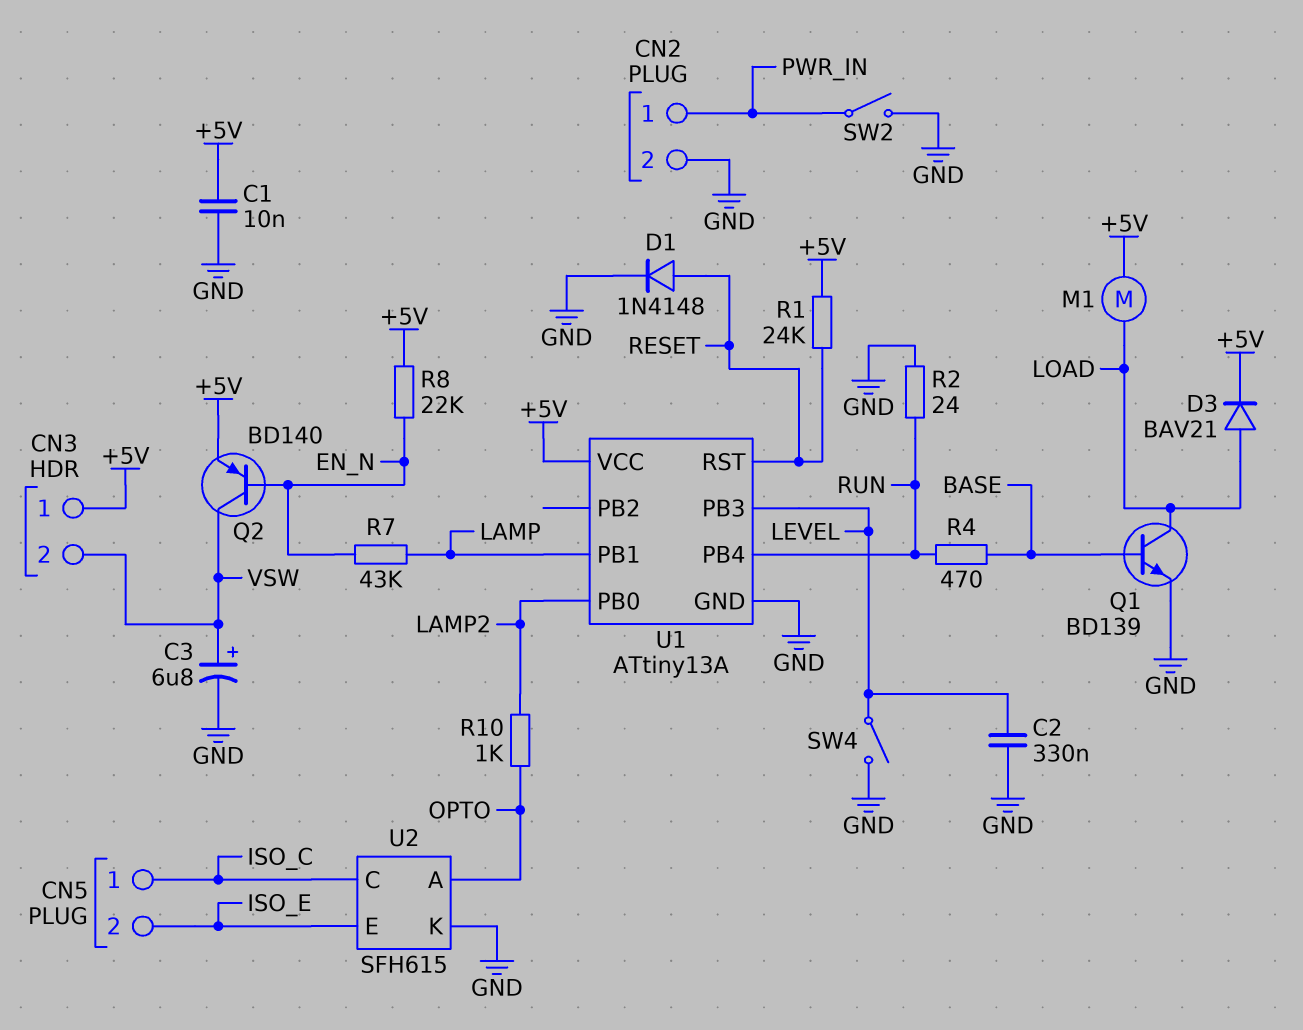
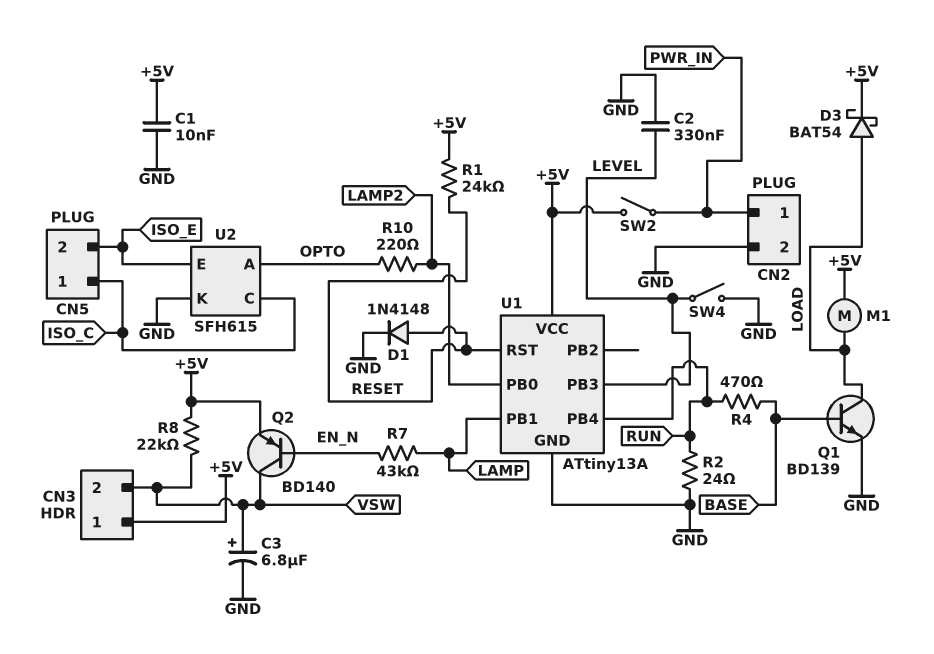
D3: diode BAV21 (A LOAD, K +5V) -> schottky BAT54 (A LOAD, K +5V)
R8: 22k (+5V, EN_N) -> 22k (+5V, VSW)
R10: 1k (LAMP2, OPTO) -> 220 (LAMP2, OPTO)
SW2: switch (GND, PWR_IN) -> switch (+5V, PWR_IN)

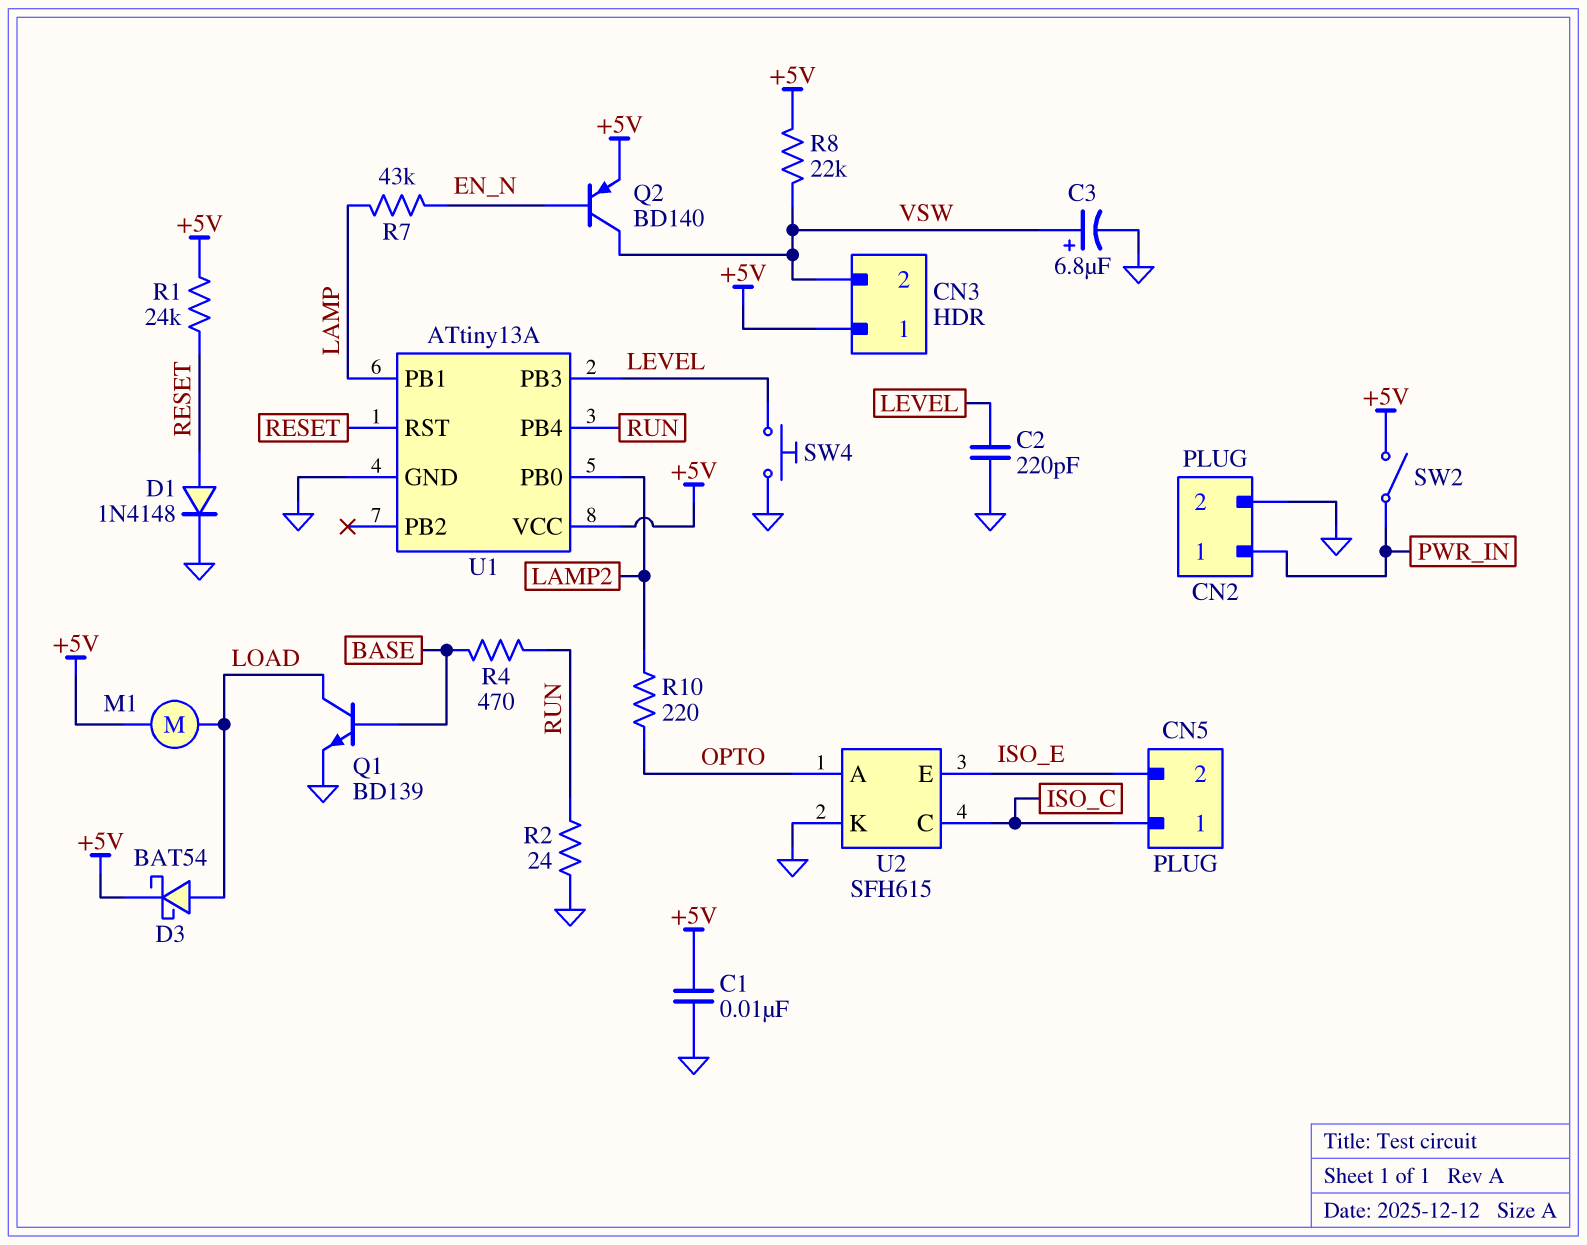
C2: 330nF (GND, LEVEL) -> 220pF (GND, LEVEL)
SW4: switch (GND, LEVEL) -> button (GND, LEVEL)

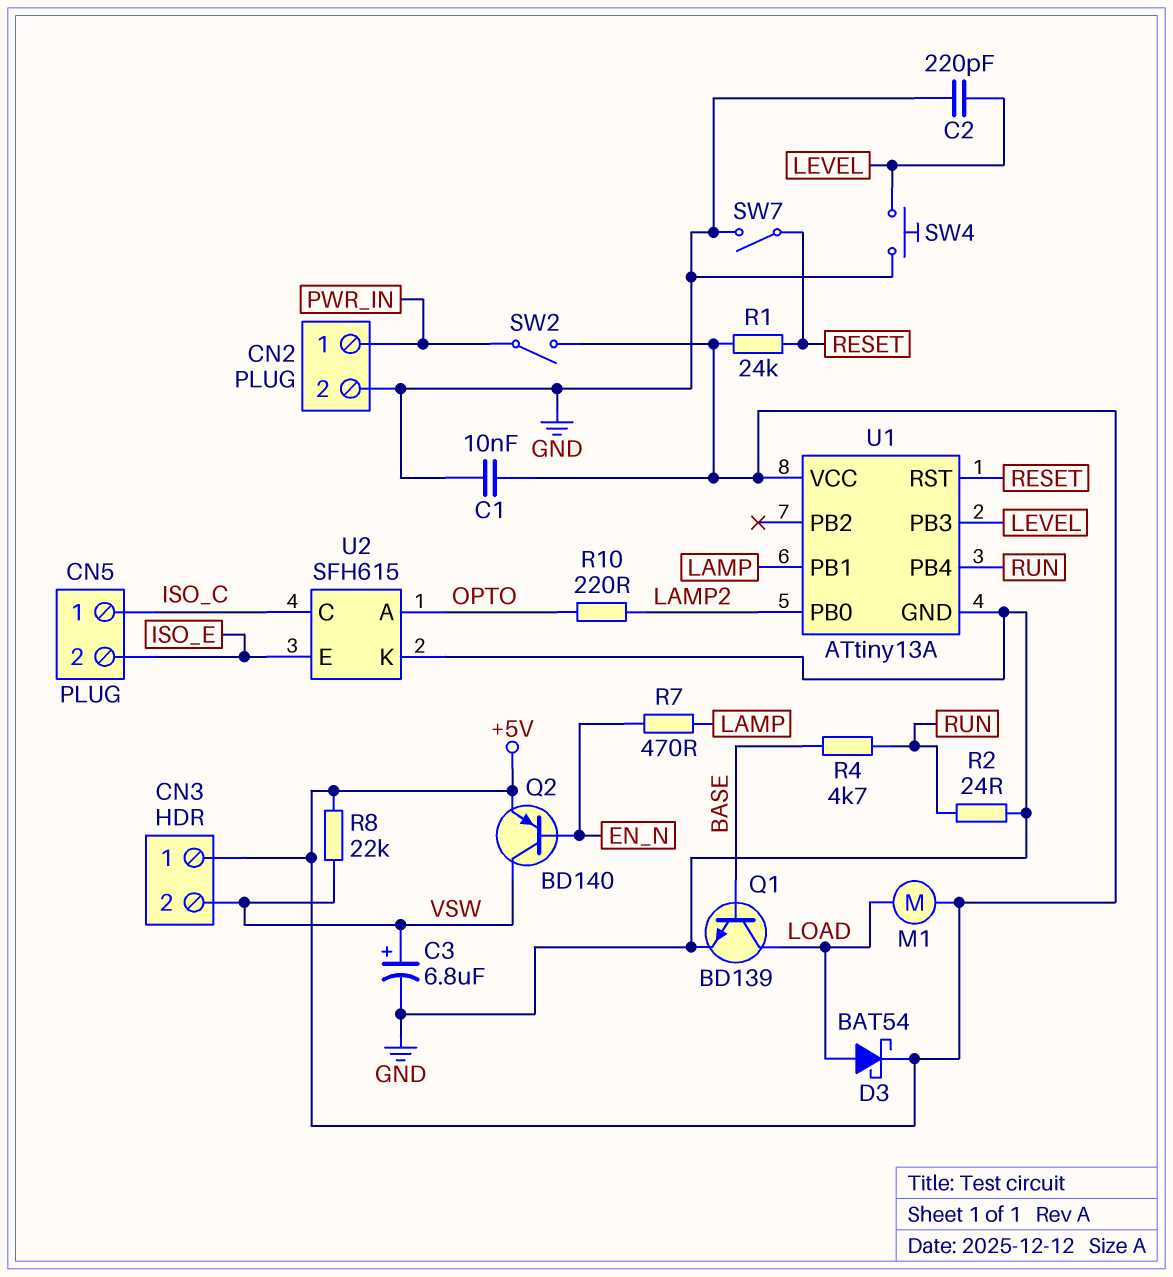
D1: diode 1N4148 (A RESET, K GND) -> none
R4: 470 (BASE, RUN) -> 4.7k (BASE, RUN)
R7: 43k (EN_N, LAMP) -> 470 (EN_N, LAMP)
SW7: none -> switch (GND, RESET)

